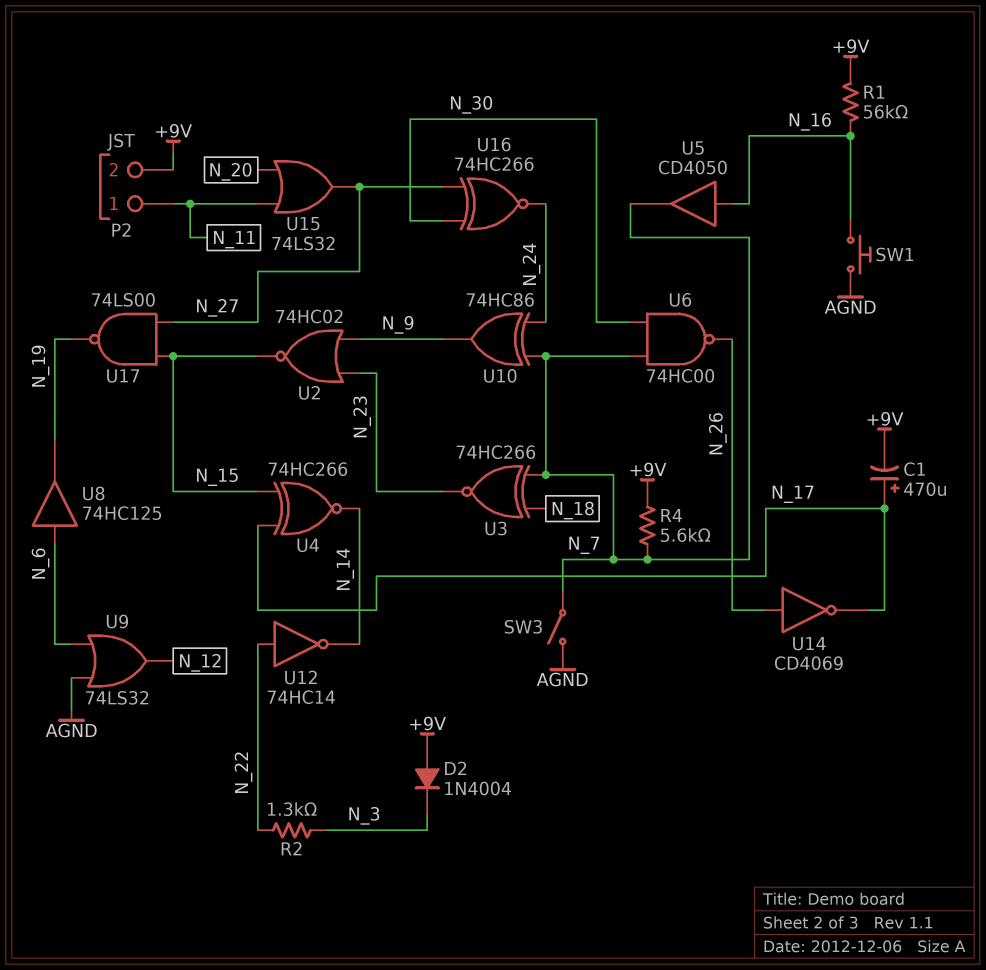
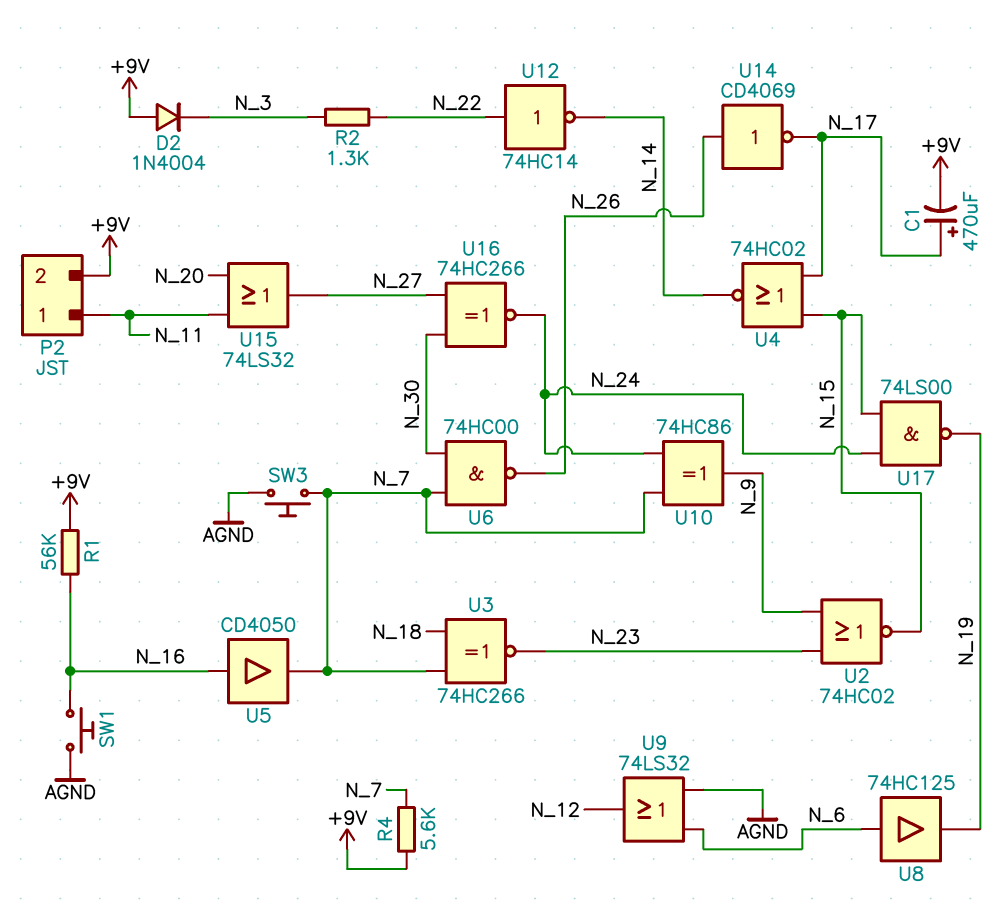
SW3: switch (AGND, N_7) -> button (AGND, N_7)
U4: XNOR 74HC266 (in N_15, in N_17, out N_14) -> NOR 74HC02 (in N_15, in N_17, out N_14)
U17: NAND 74LS00 (in N_15, in N_27, out N_19) -> NAND 74LS00 (in N_15, in N_24, out N_19)

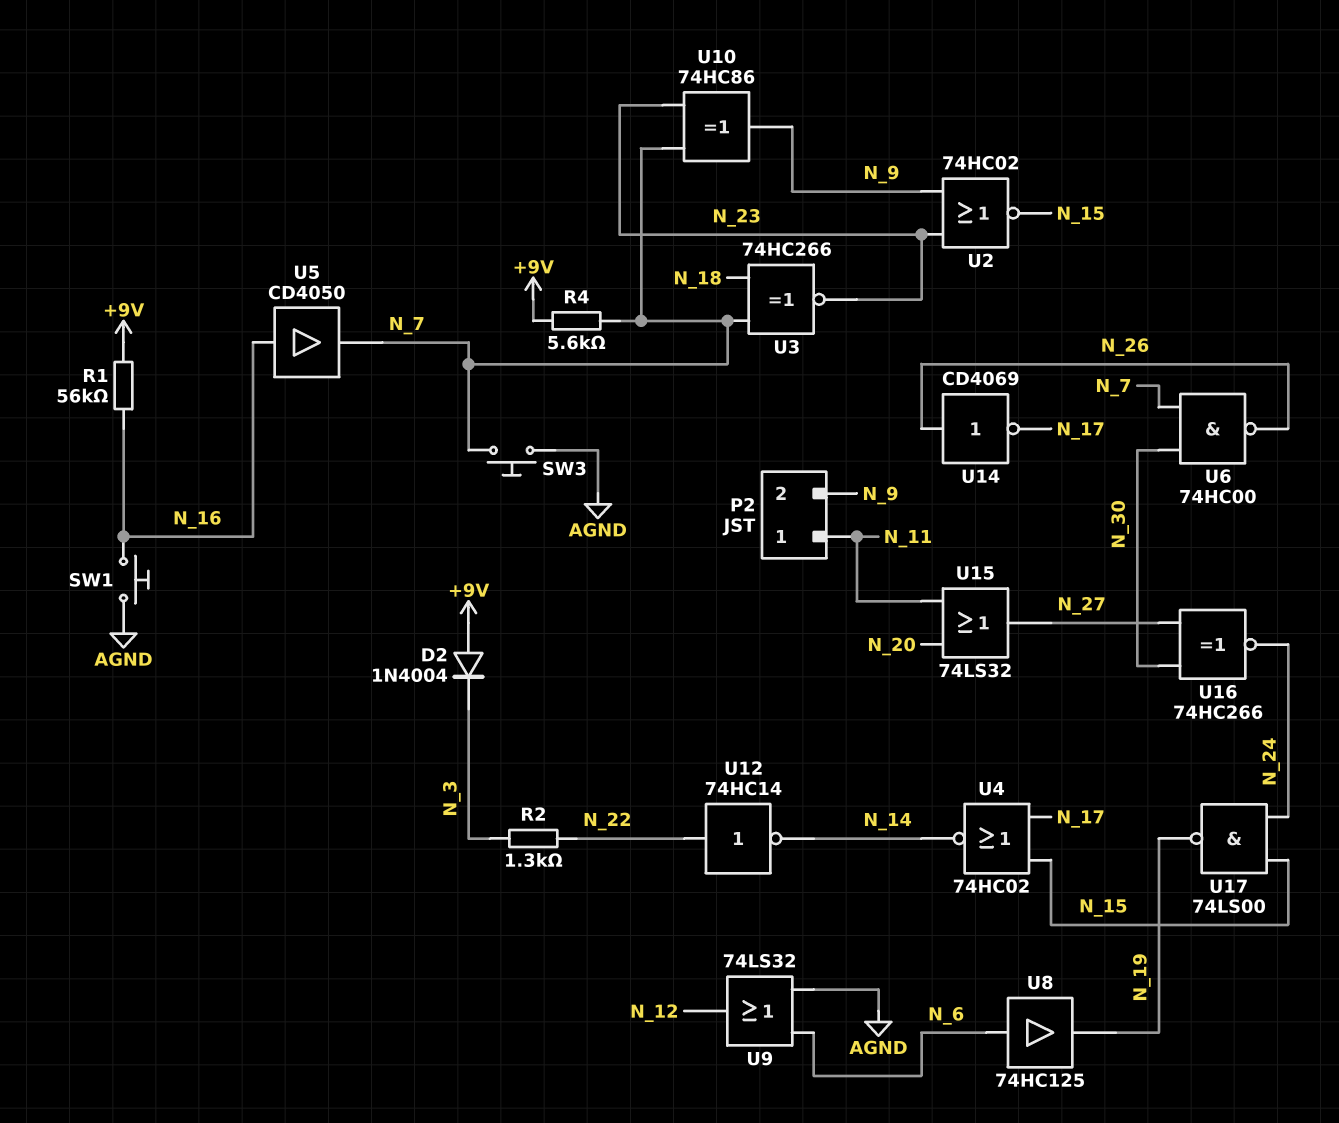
C1: 470uF (plus N_17, minus +9V) -> none
P2 pin 2: +9V -> N_9
U10: XOR 74HC86 (in N_7, in N_24, out N_9) -> XOR 74HC86 (in N_7, in N_23, out N_9)

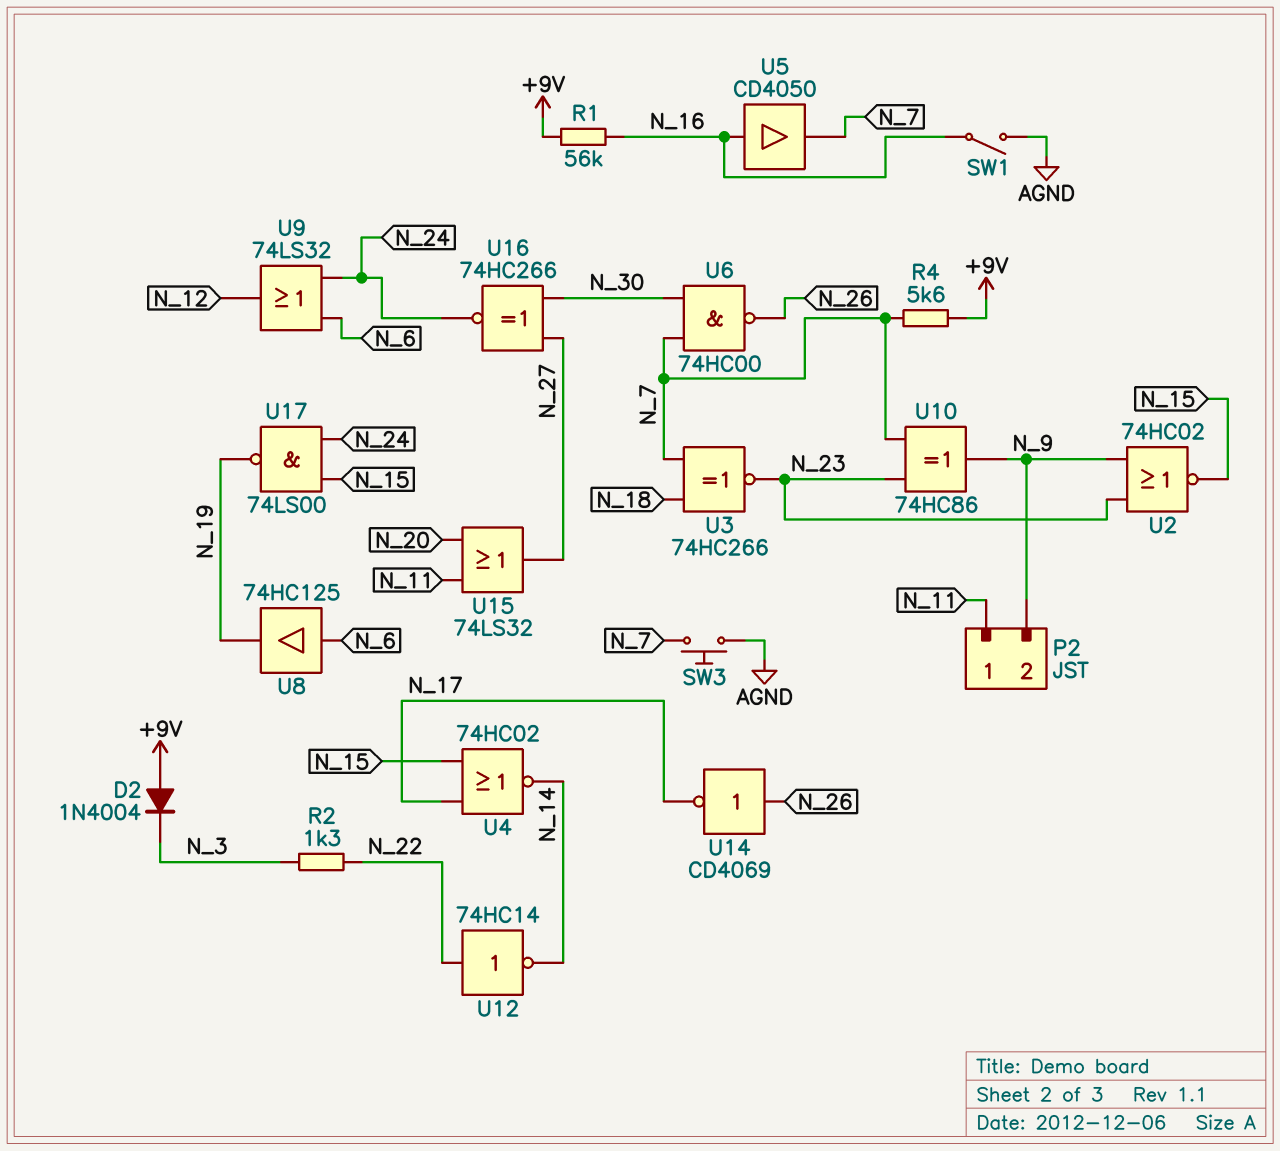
SW1: button (AGND, N_16) -> switch (AGND, N_16)
U9: OR 74LS32 (in AGND, in N_6, out N_12) -> OR 74LS32 (in N_6, in N_24, out N_12)

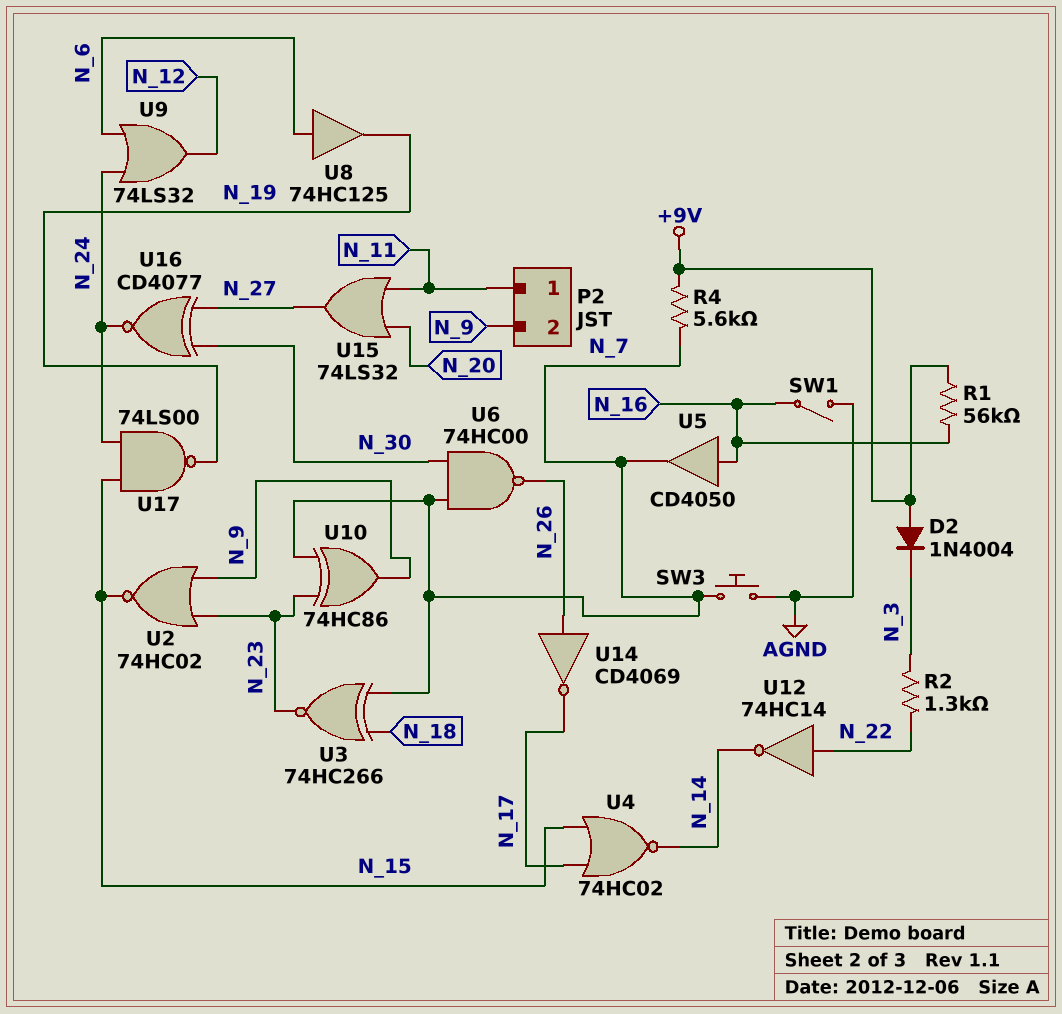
U16: XNOR 74HC266 (in N_27, in N_30, out N_24) -> XNOR CD4077 (in N_27, in N_30, out N_24)

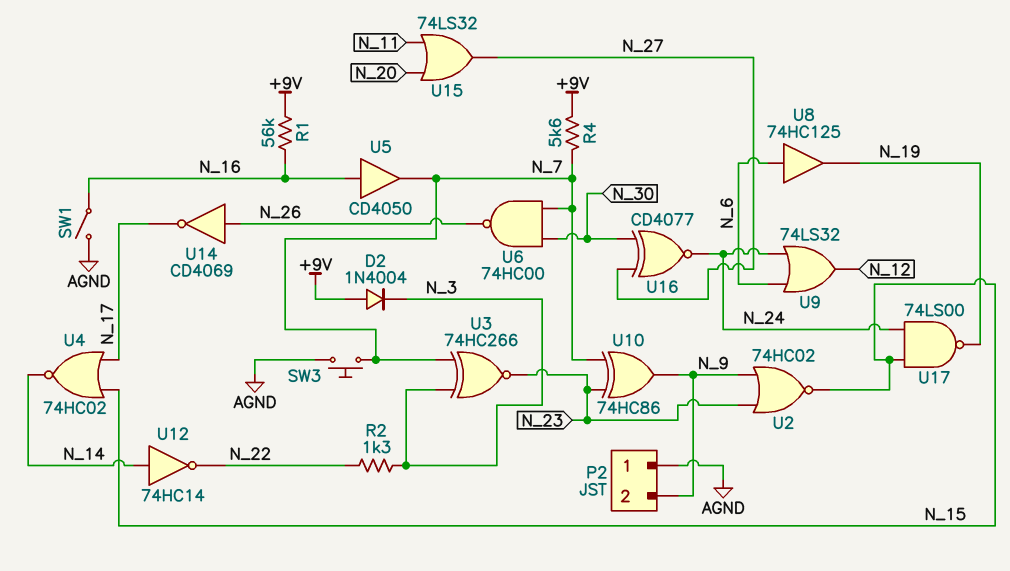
P2 pin 1: N_11 -> AGND
U3: XNOR 74HC266 (in N_7, in N_18, out N_23) -> XNOR 74HC266 (in N_3, in N_7, out N_23)
U12: NOT 74HC14 (in N_22, out N_14) -> NOT 74HC14 (in N_14, out N_22)

